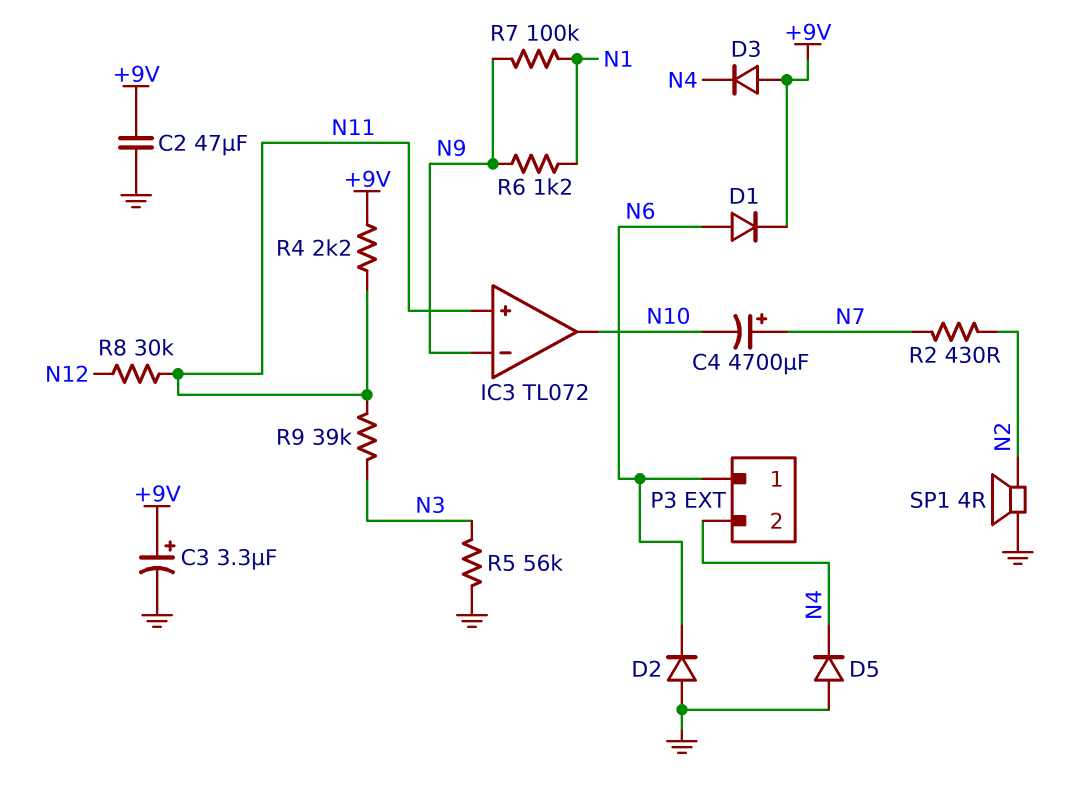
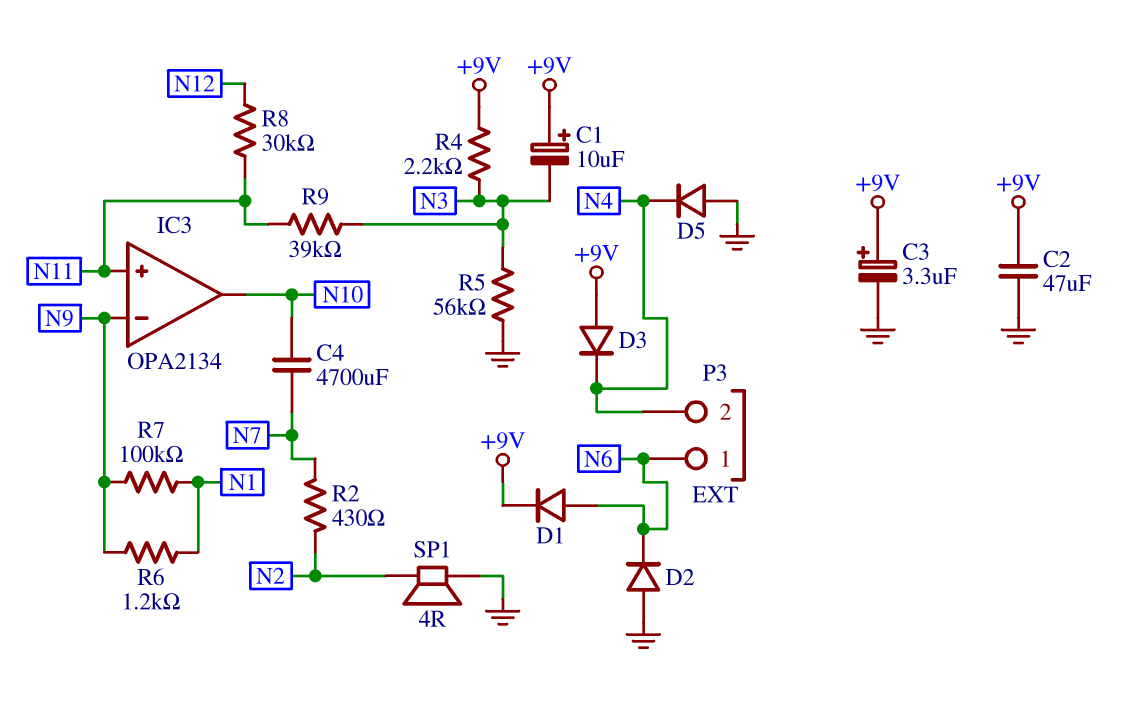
C1: none -> 10uF (plus +9V, minus N3)
C4: 4700uF (plus N7, minus N10) -> 4700uF (N7, N10)
IC3: TL072 -> OPA2134
R4: 2.2k (+9V, N11) -> 2.2k (+9V, N3)

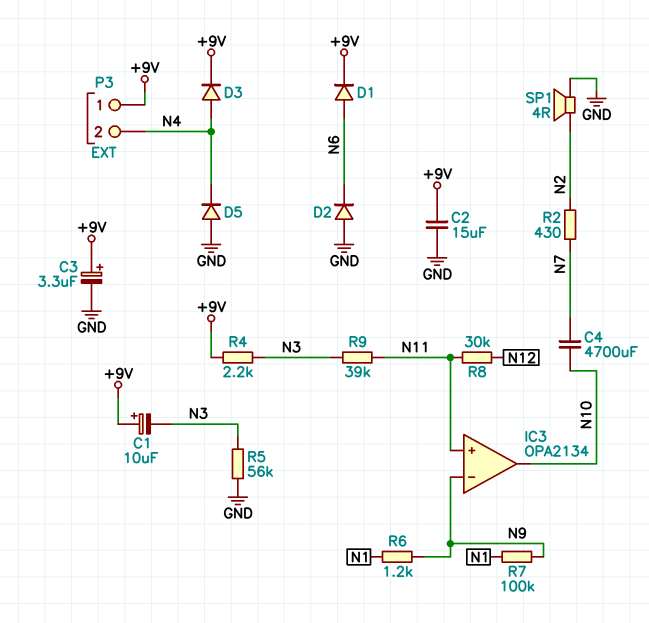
C2: 47uF (+9V, GND) -> 15uF (+9V, GND)
D3: diode (A +9V, K N4) -> diode (A N4, K +9V)
P3 pin 1: N6 -> +9V

